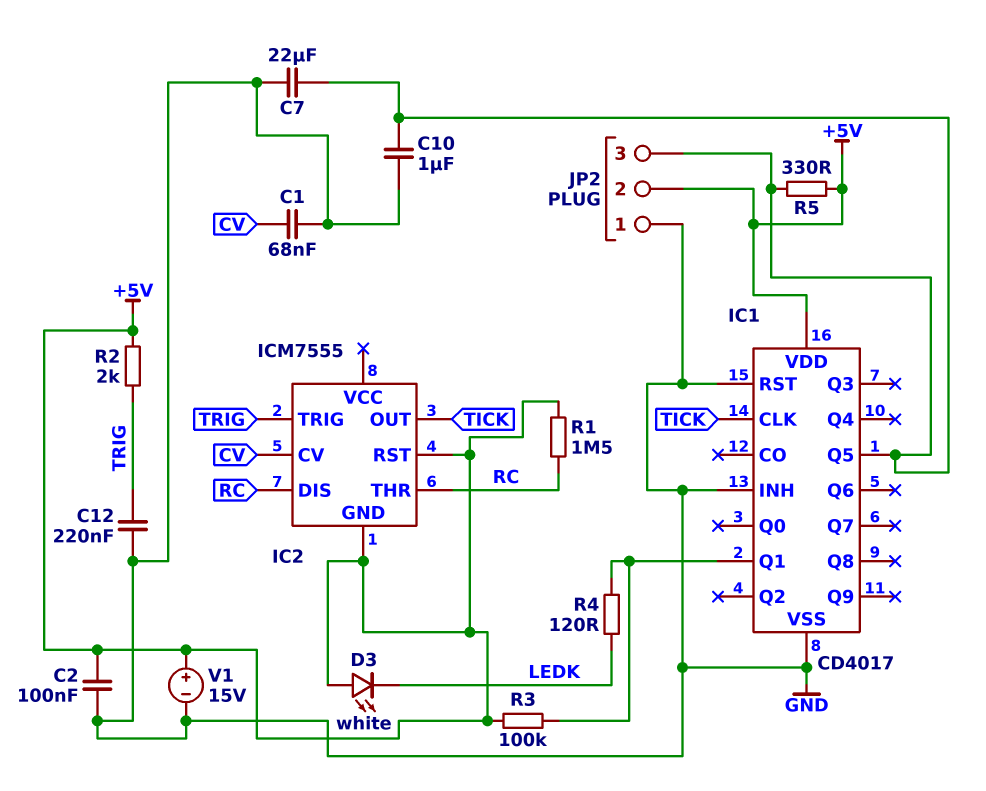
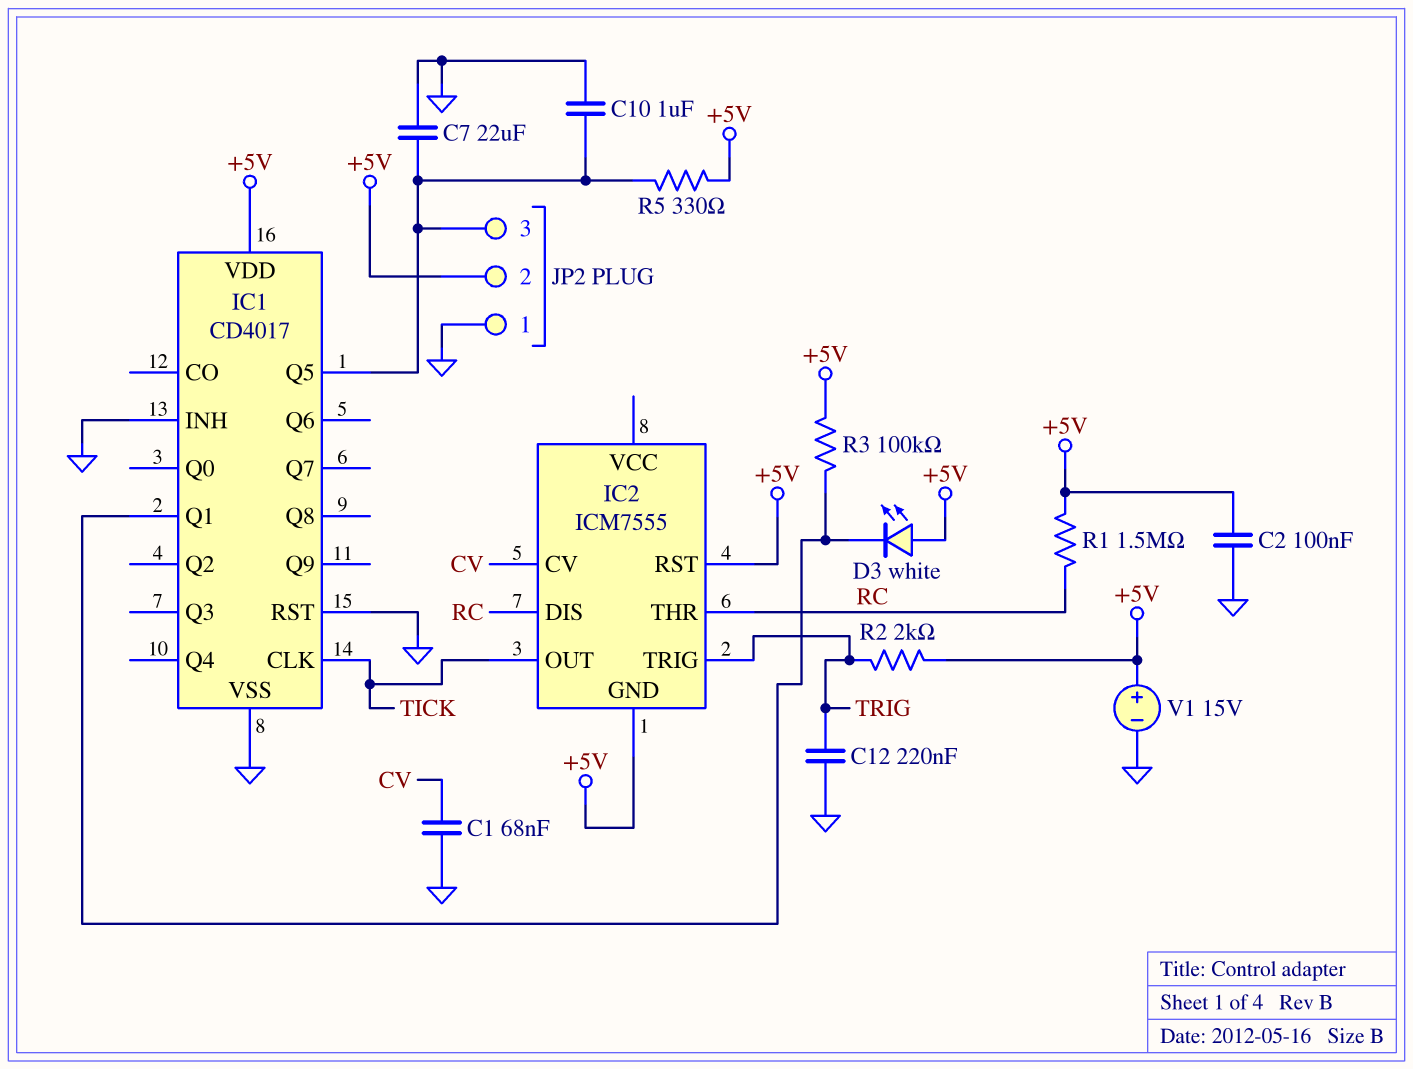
D3: LED white (A +5V, K LEDK) -> LED white (A +5V, K IC1/Q1)
R4: 120 (IC1/Q1, LEDK) -> none

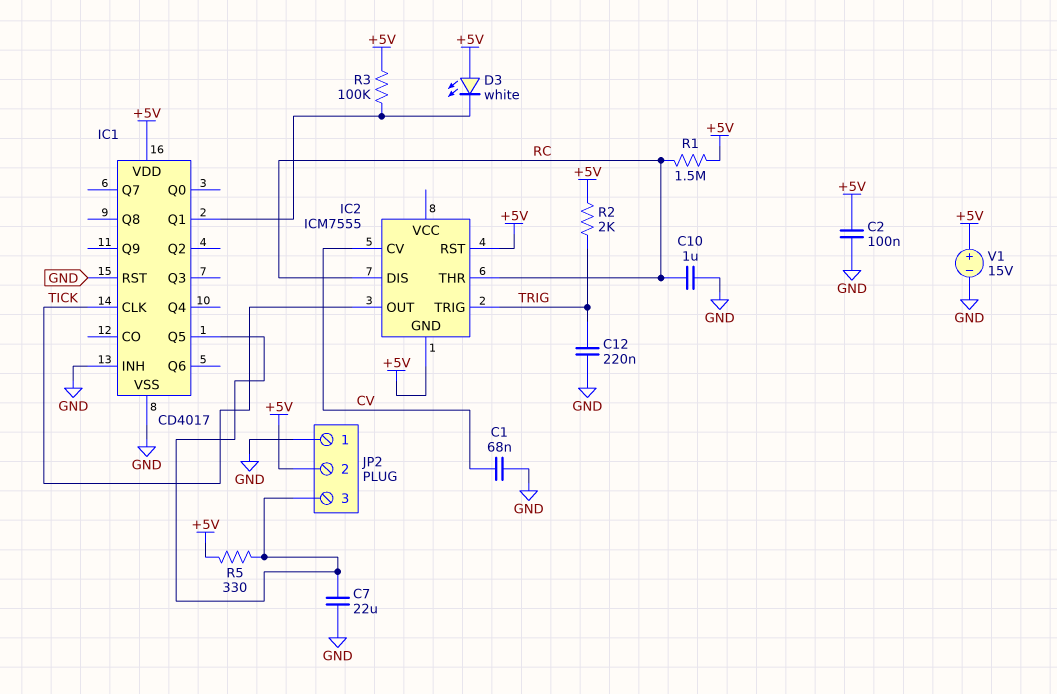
C10: 1uF (GND, IC1/Q5) -> 1uF (GND, RC)

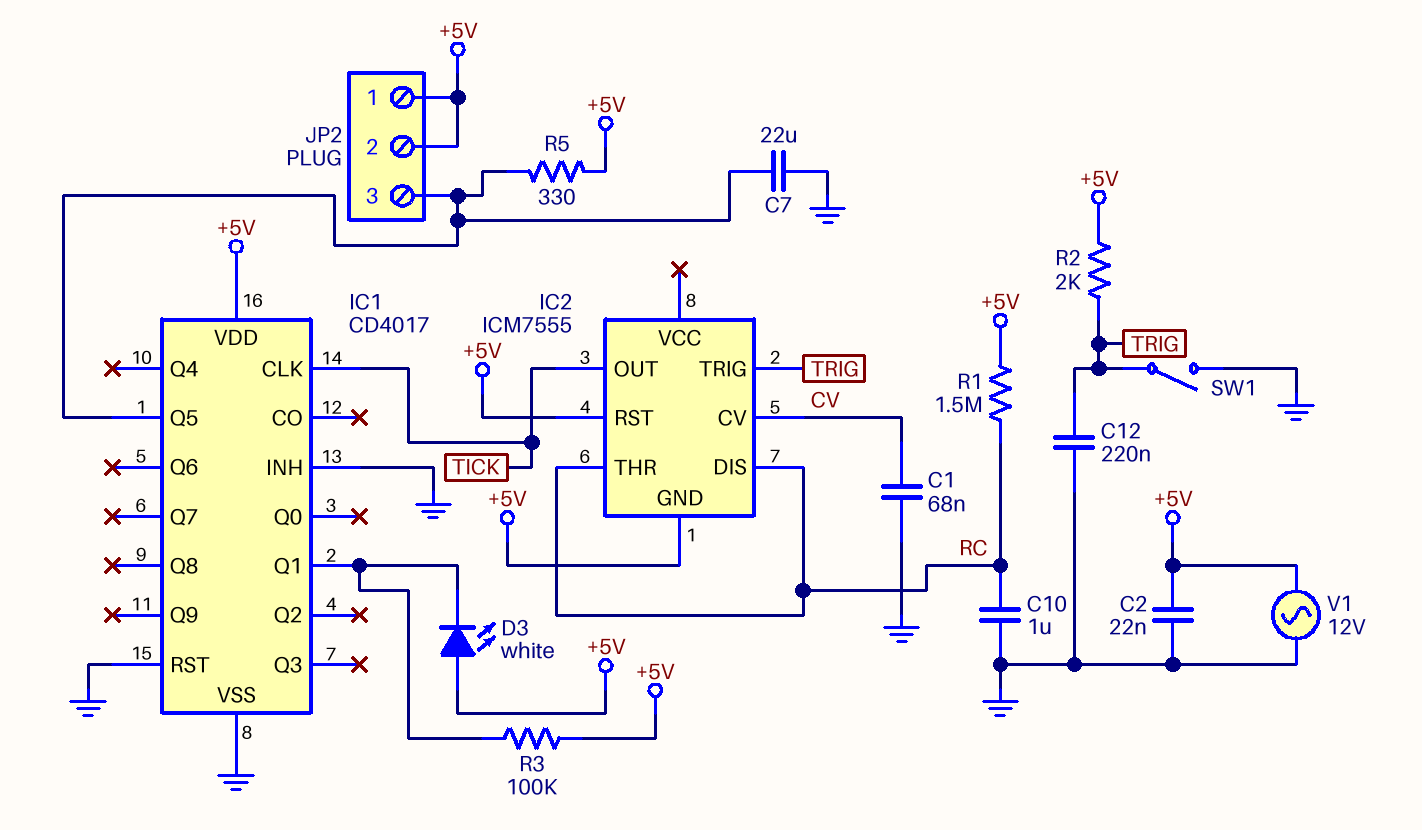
C2: 100nF (+5V, GND) -> 22nF (+5V, GND)
JP2 pin 1: GND -> +5V
SW1: none -> switch (GND, TRIG)
V1: 15V (plus +5V, minus GND) -> AC 12V (+5V, GND)

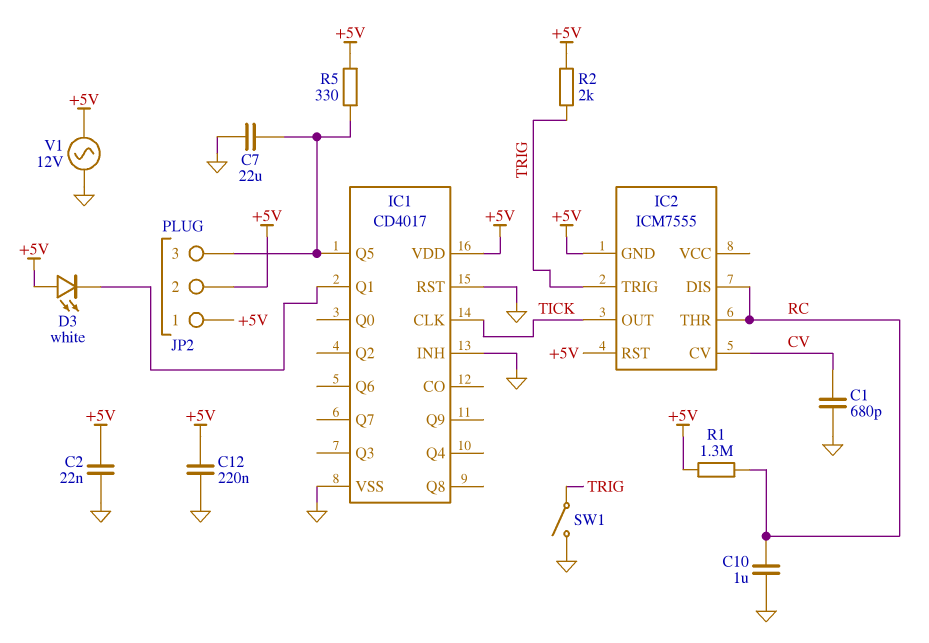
C1: 68nF (CV, GND) -> 680pF (CV, GND)
C12: 220nF (GND, TRIG) -> 220nF (+5V, GND)
R1: 1.5M (+5V, RC) -> 1.3M (+5V, RC)
R3: 100k (+5V, IC1/Q1) -> none

